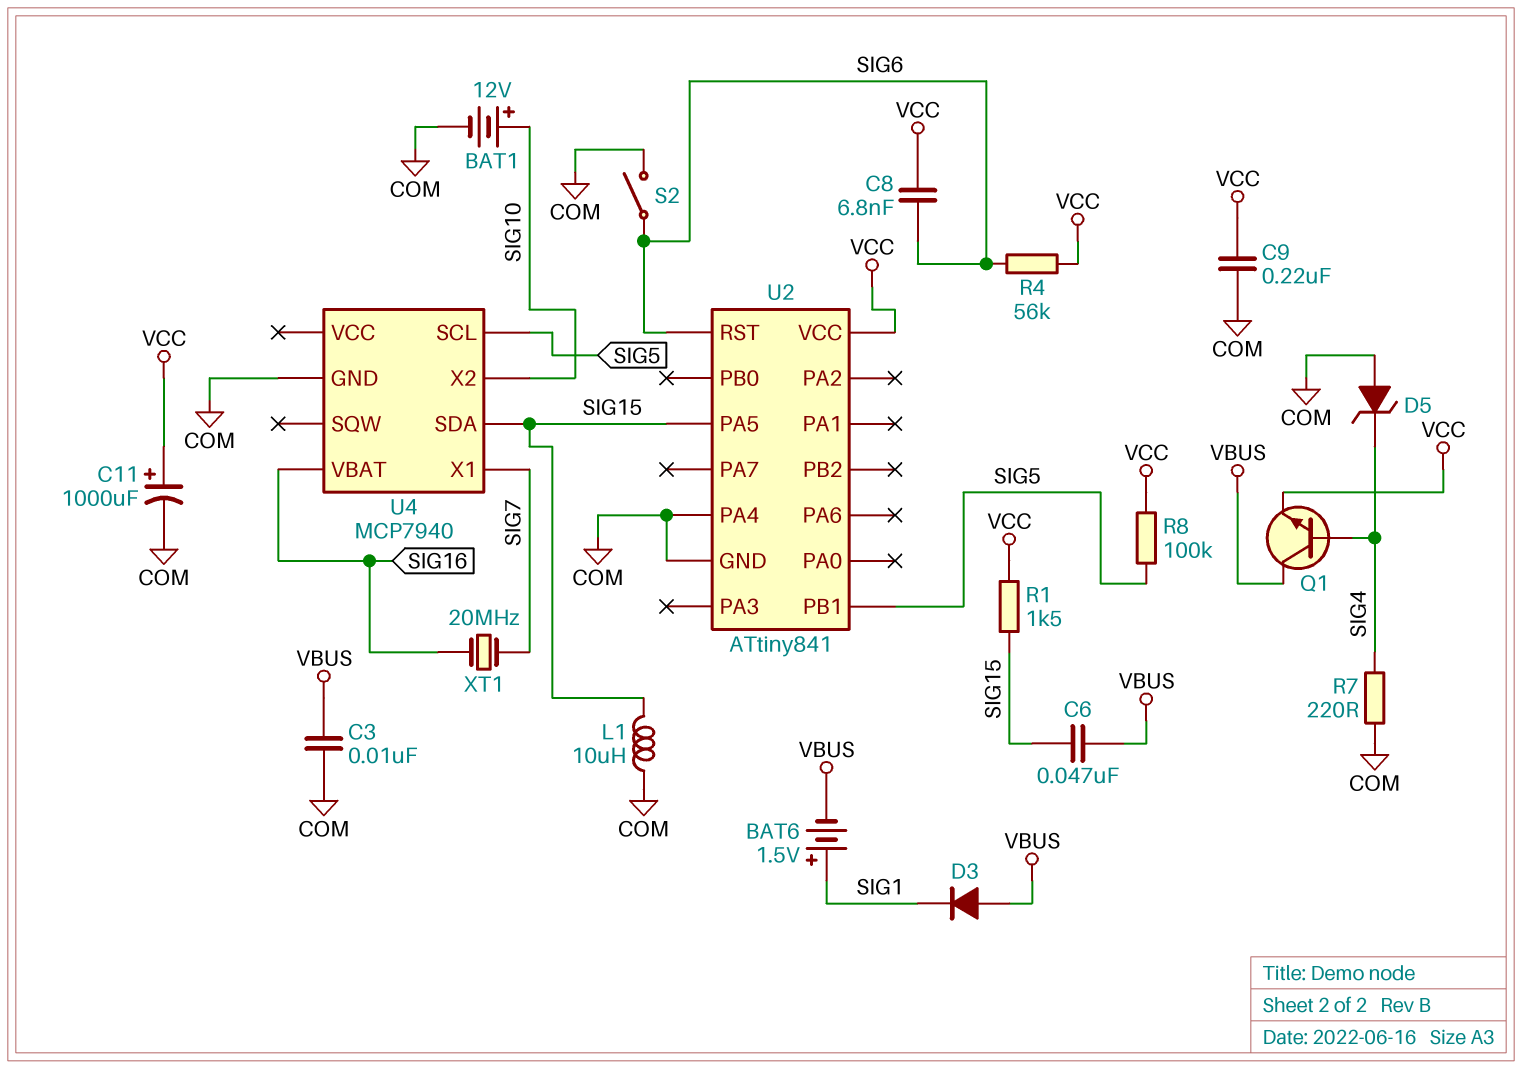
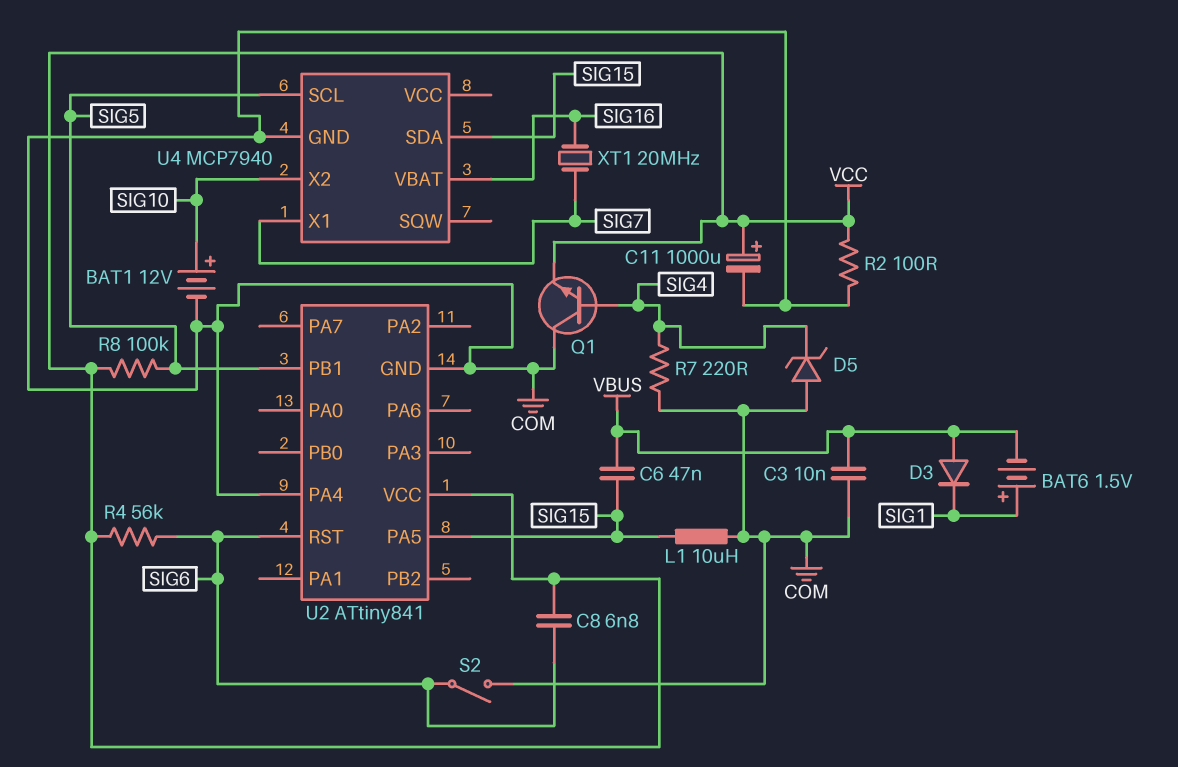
C9: 220nF (COM, VCC) -> none
Q1: NPN (B SIG4, C VBUS, E VCC) -> NPN (B SIG4, C COM, E VCC)
R1: 1.5k (SIG15, VCC) -> none
R2: none -> 100 (COM, VCC)

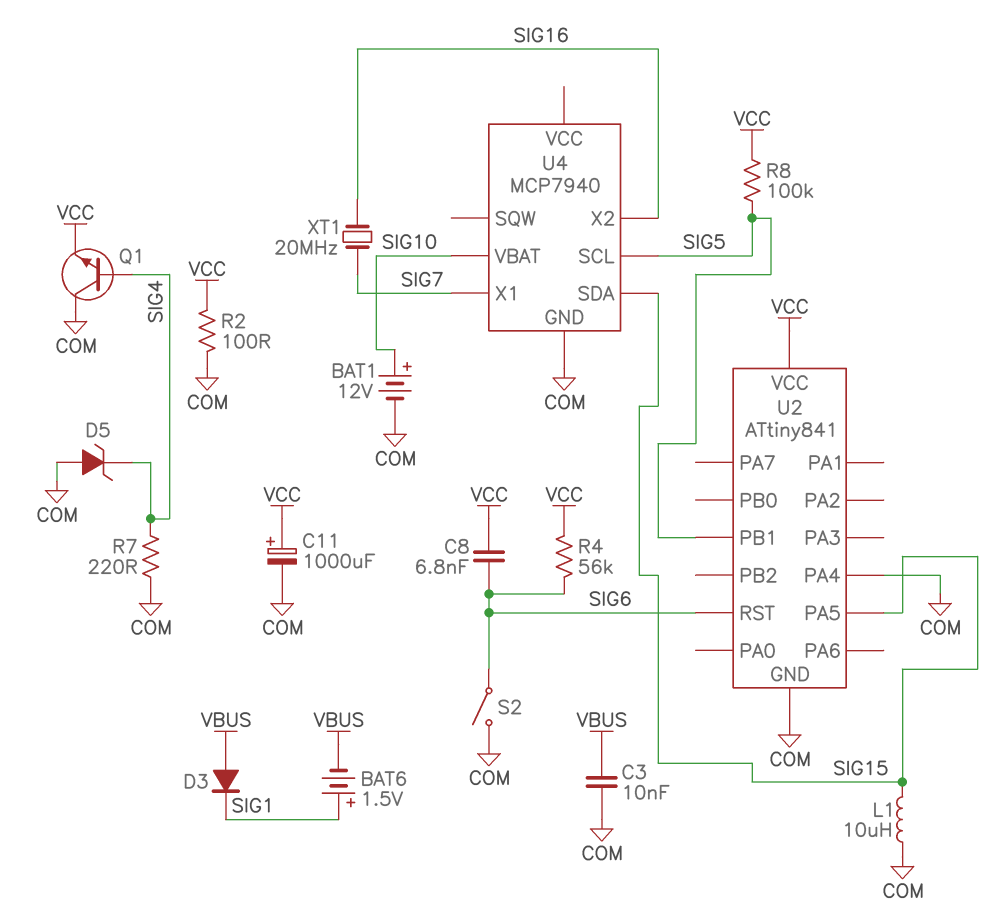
C6: 47nF (SIG15, VBUS) -> none
U4 pin VBAT: SIG16 -> SIG10
U4 pin X2: SIG10 -> SIG16

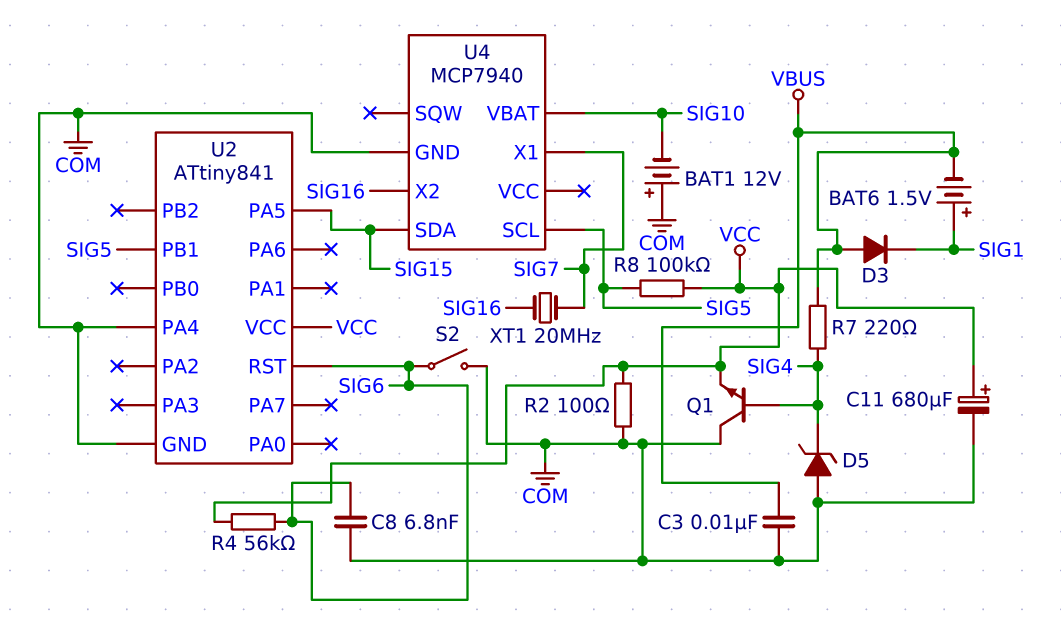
BAT1: 12V (plus SIG10, minus COM) -> 12V (plus COM, minus SIG10)
C8: 6.8nF (SIG6, VCC) -> 6.8nF (COM, SIG6)
C11: 1000uF (plus VCC, minus COM) -> 680uF (plus VCC, minus COM)
L1: 10uH (COM, SIG15) -> none
R7: 220 (COM, SIG4) -> 220 (SIG4, VBUS)

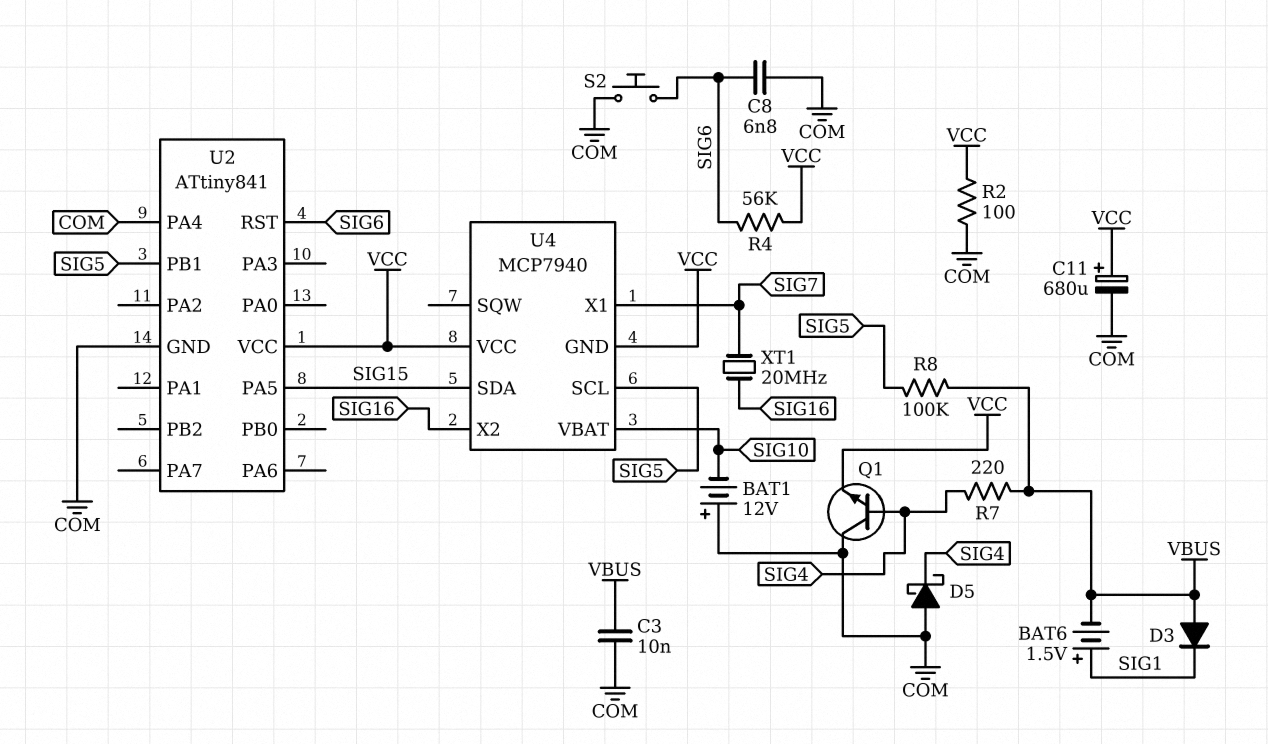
D5: zener (A COM, K SIG4) -> schottky (A COM, K SIG4)
R8: 100k (SIG5, VCC) -> 100k (SIG5, VBUS)
S2: switch (COM, SIG6) -> button (COM, SIG6)
U4 pin GND: COM -> VCC
U4 pin VCC: none -> VCC

